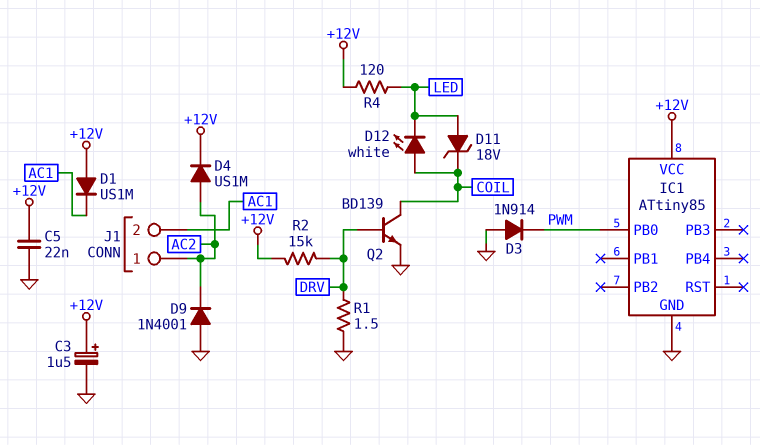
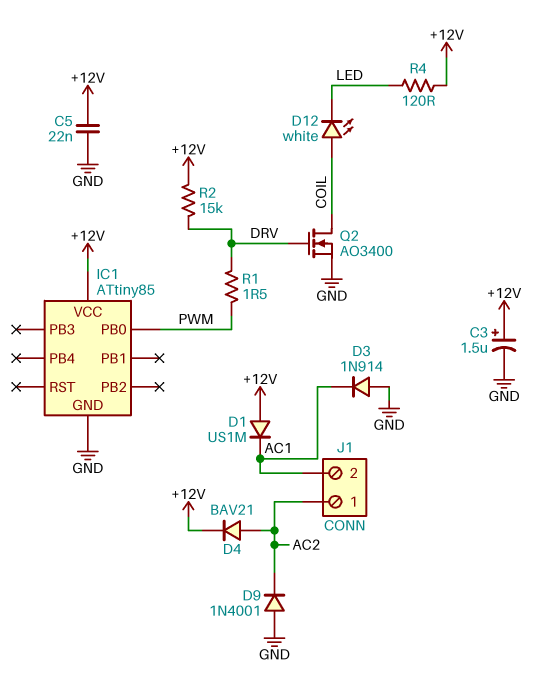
D3: diode 1N914 (A GND, K PWM) -> diode 1N914 (A GND, K AC1)
D4: diode US1M (A AC2, K +12V) -> diode BAV21 (A AC2, K +12V)
D11: zener 18V (A LED, K COIL) -> none
Q2: NPN BD139 (B DRV, C COIL, E GND) -> NMOS AO3400 (G DRV, D COIL, S GND)
R1: 1.5 (DRV, GND) -> 1.5 (DRV, PWM)

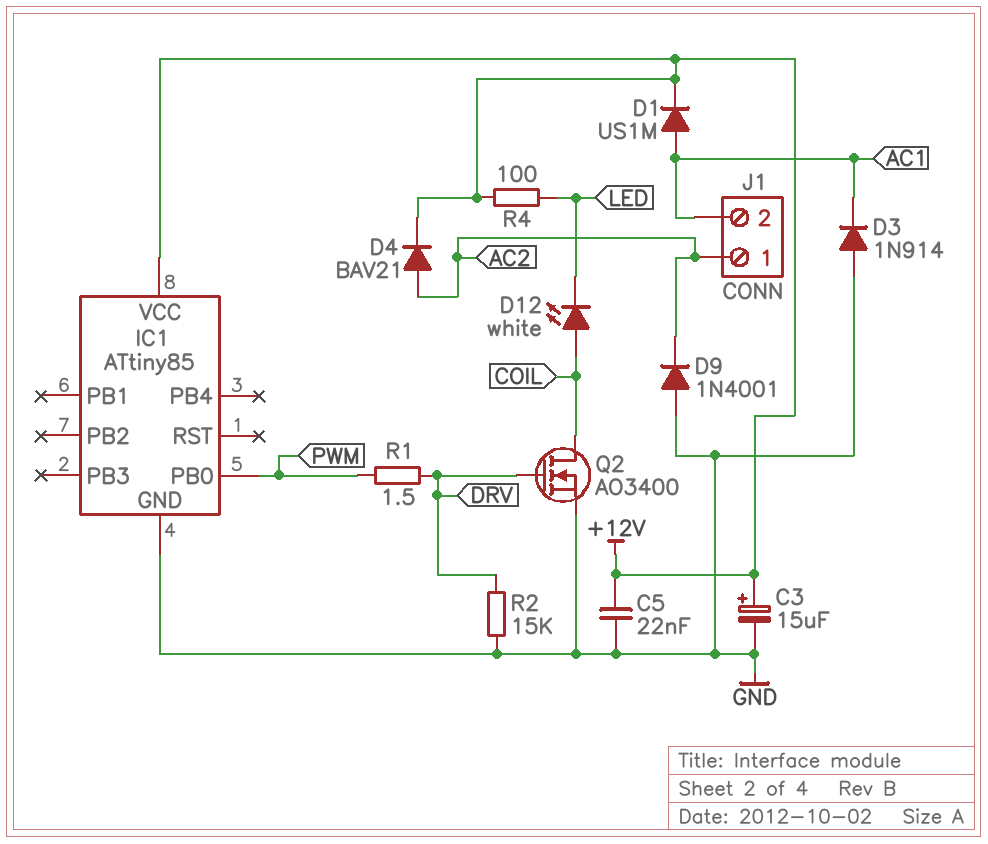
C3: 1.5uF (plus +12V, minus GND) -> 15uF (plus +12V, minus GND)
D1: diode US1M (A +12V, K AC1) -> diode US1M (A AC1, K +12V)
R2: 15k (+12V, DRV) -> 15k (DRV, GND)
R4: 120 (+12V, LED) -> 100 (+12V, LED)

